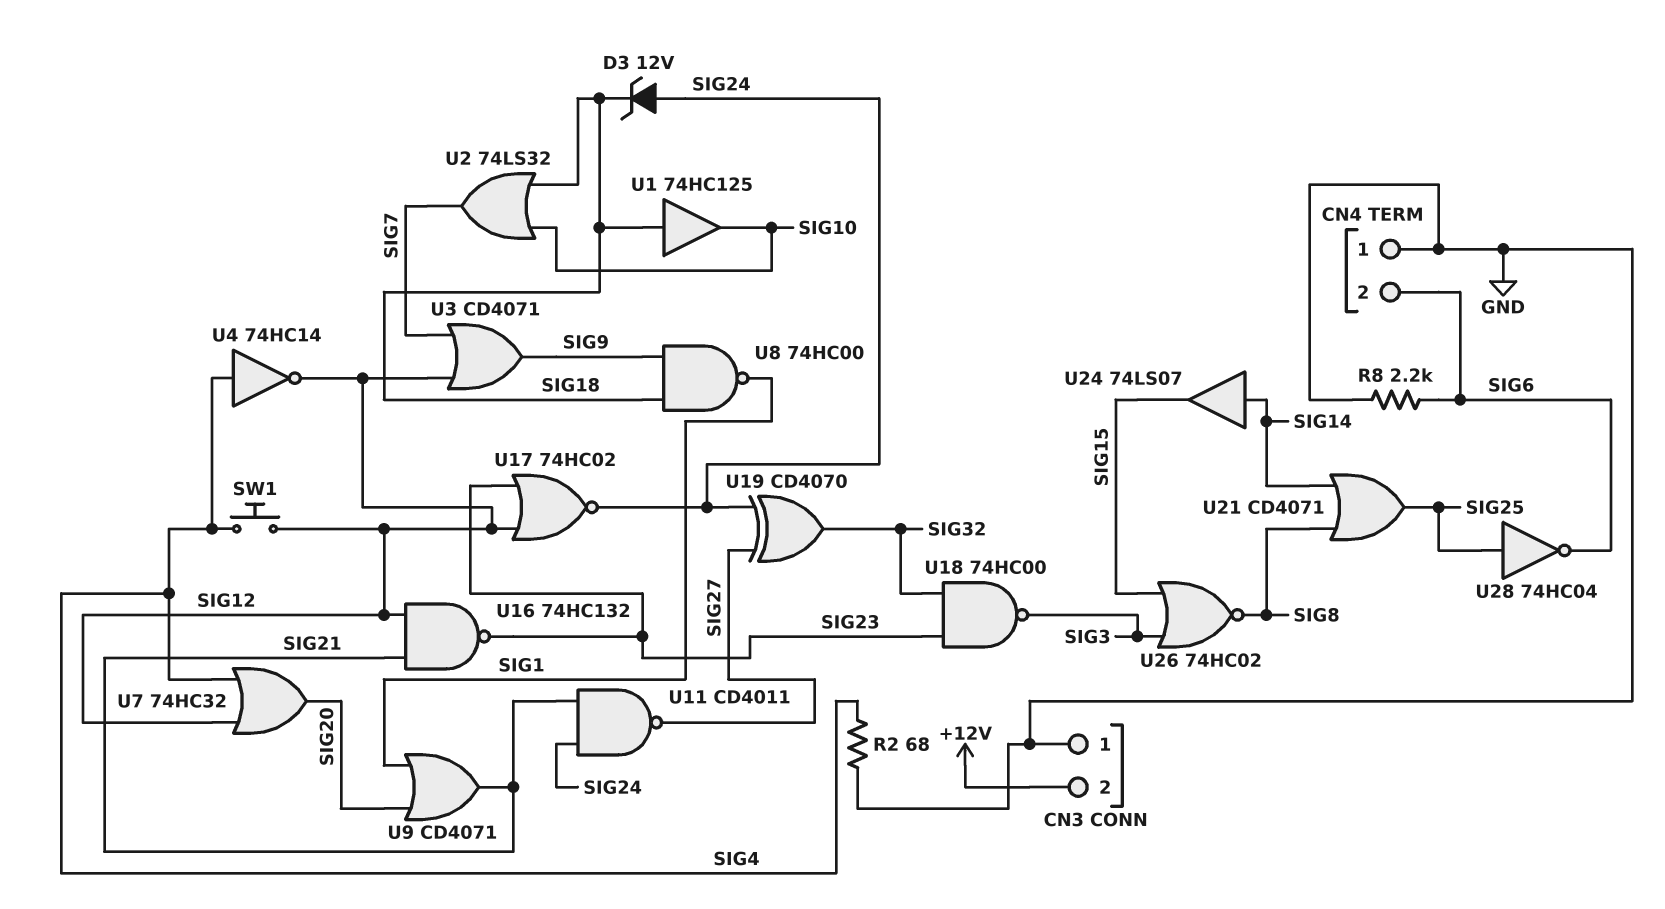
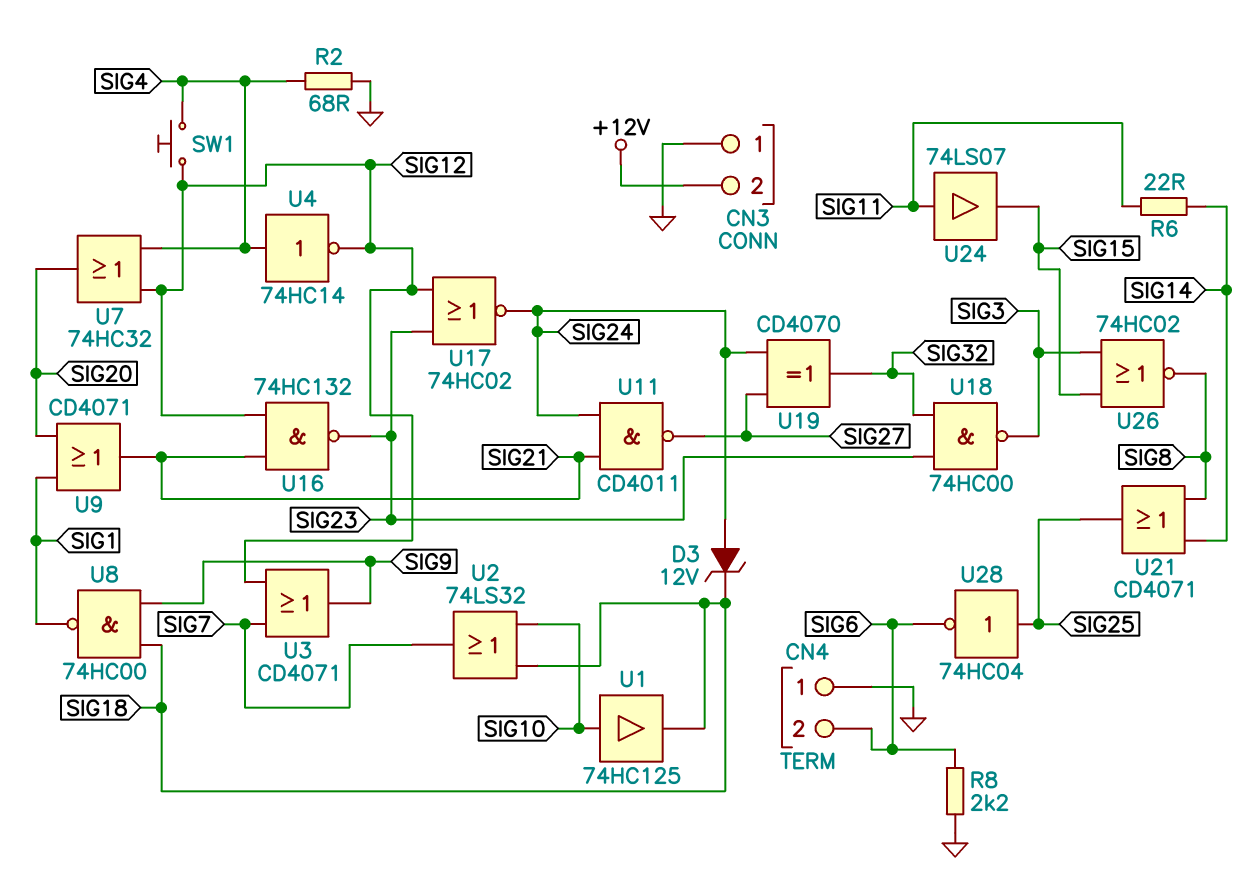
R6: none -> 22 (SIG11, SIG14)
U1: buffer 74HC125 (in SIG18, out SIG10) -> buffer 74HC125 (in SIG10, out SIG18)
U24: buffer 74LS07 (in SIG14, out SIG15) -> buffer 74LS07 (in SIG11, out SIG15)

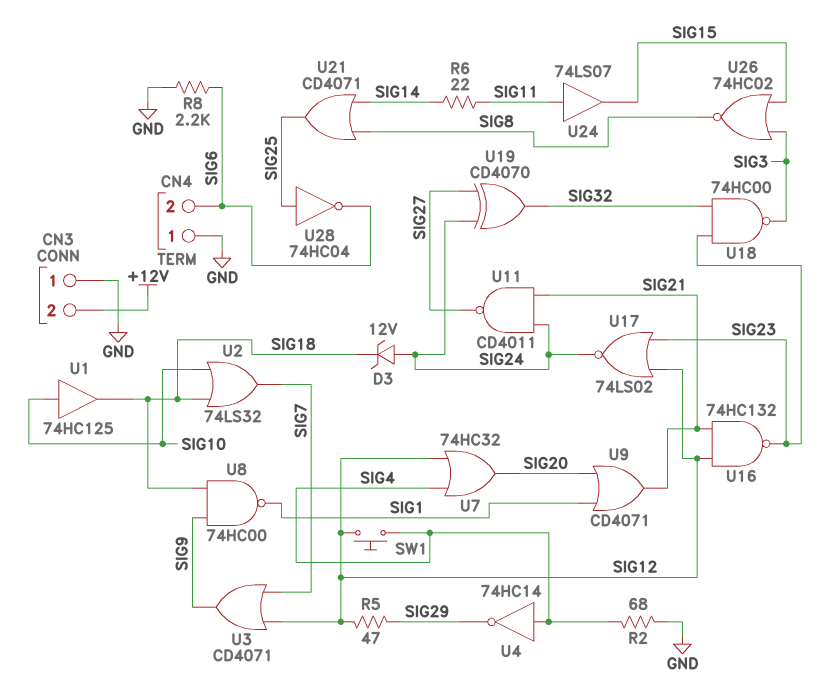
R5: none -> 47 (SIG12, SIG29)
U4: NOT 74HC14 (in SIG4, out SIG12) -> NOT 74HC14 (in SIG4, out SIG29)
U17: NOR 74HC02 (in SIG12, in SIG23, out SIG24) -> NOR 74LS02 (in SIG12, in SIG23, out SIG24)

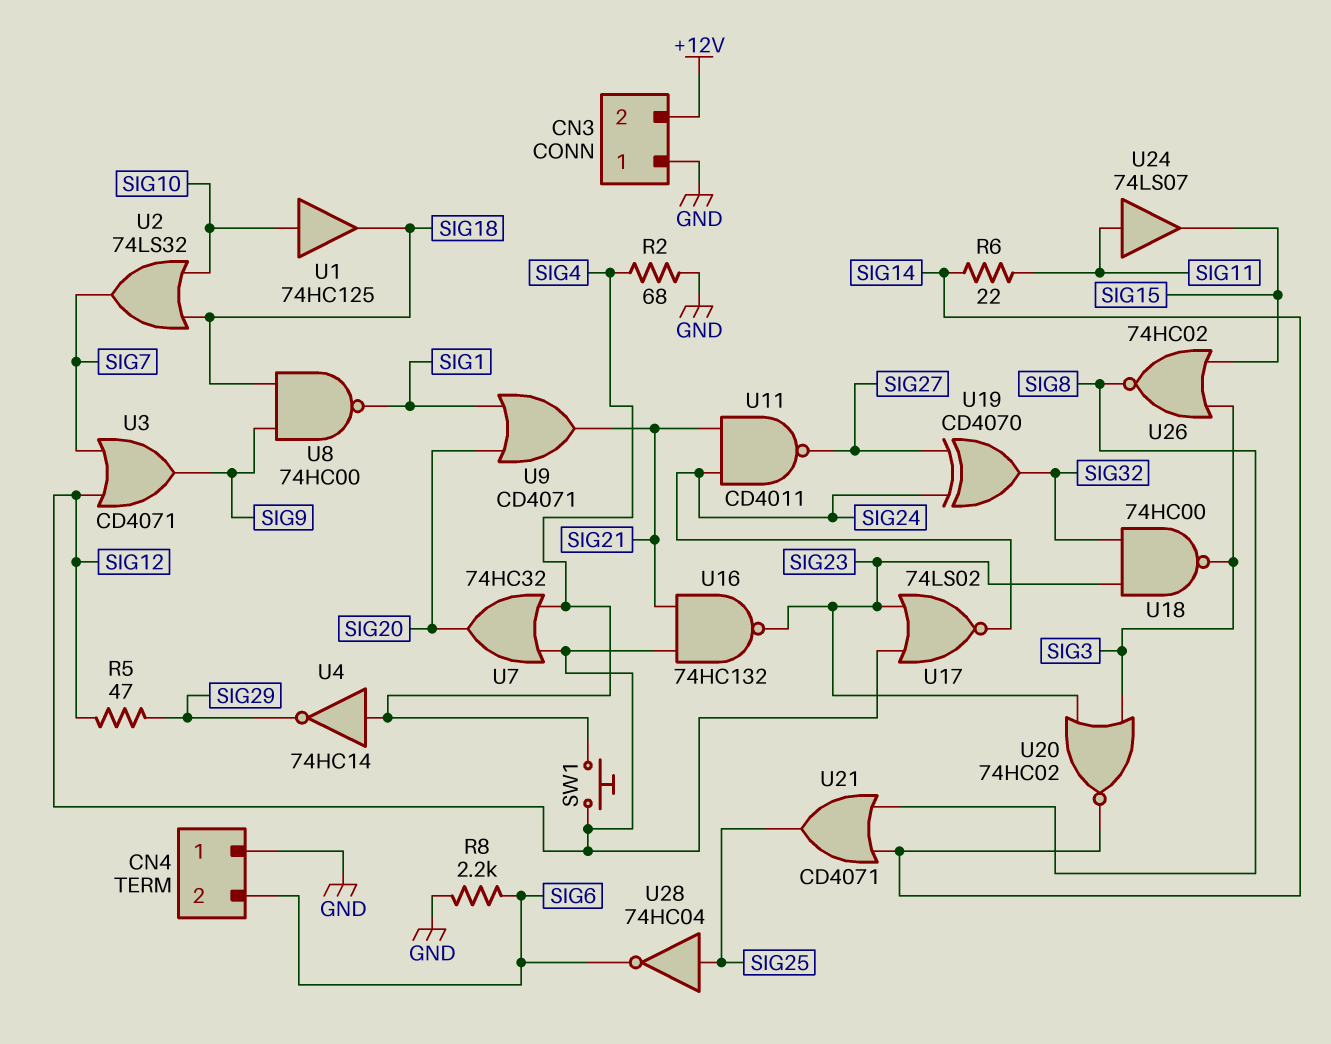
D3: zener 12V (A SIG24, K SIG18) -> none
U20: none -> NOR 74HC02 (in SIG3, in SIG23, out SIG14)

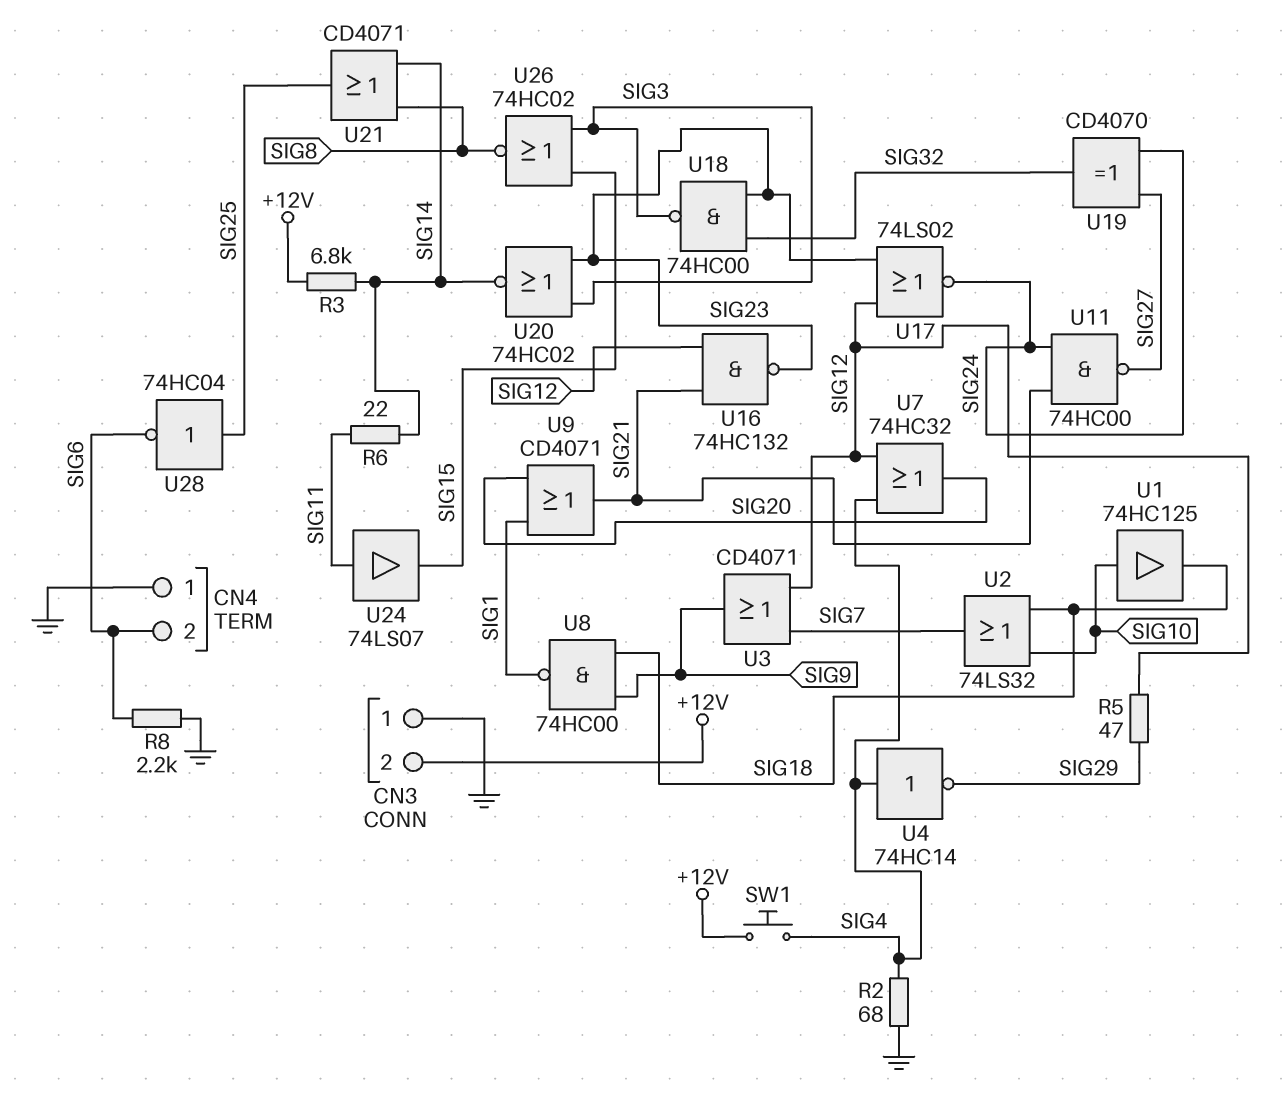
R3: none -> 6.8k (+12V, SIG14)
SW1: button (SIG4, SIG12) -> button (+12V, SIG4)
U11: NAND CD4011 (in SIG21, in SIG24, out SIG27) -> NAND 74HC00 (in SIG21, in SIG24, out SIG27)

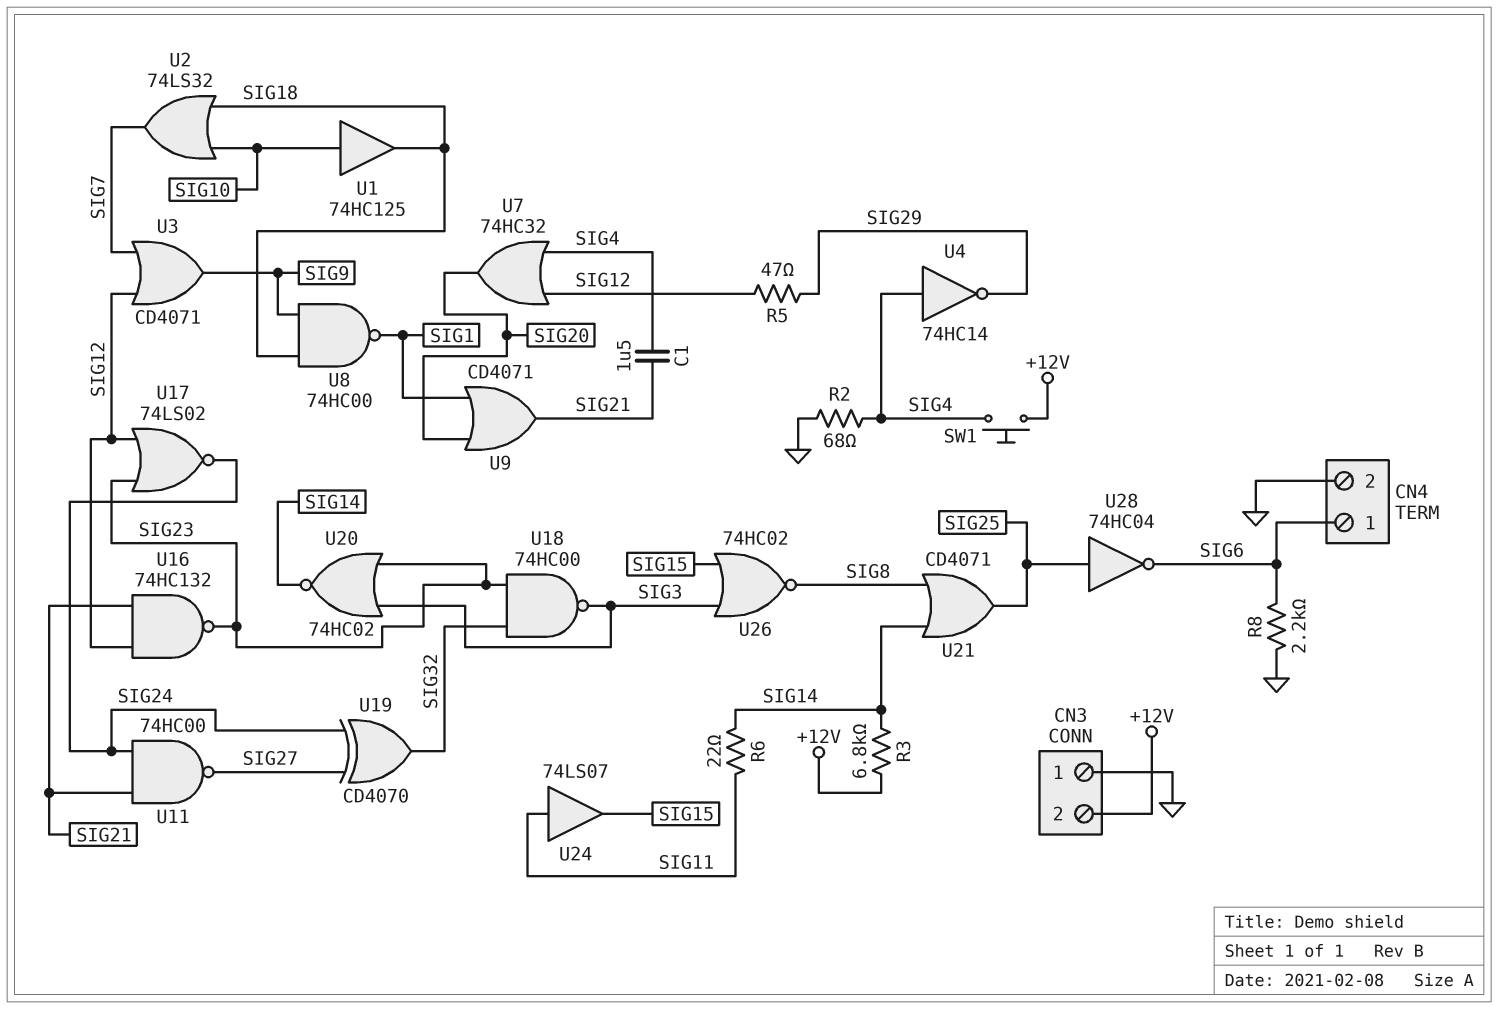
C1: none -> 1.5uF (SIG4, SIG21)
CN4 pin 1: GND -> SIG6
CN4 pin 2: SIG6 -> GND

